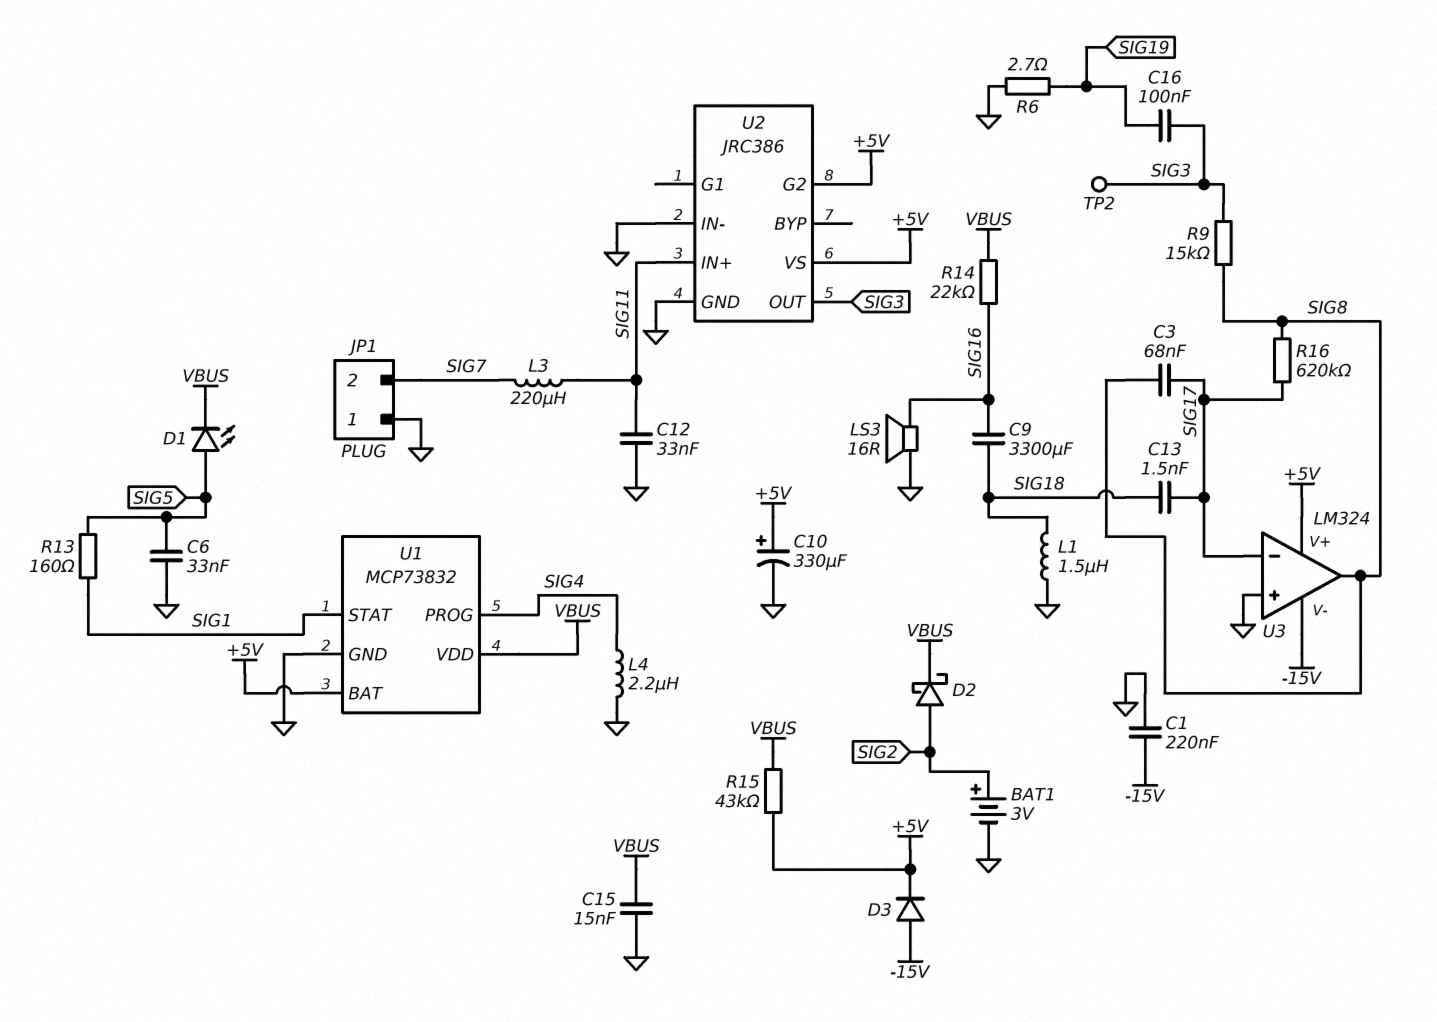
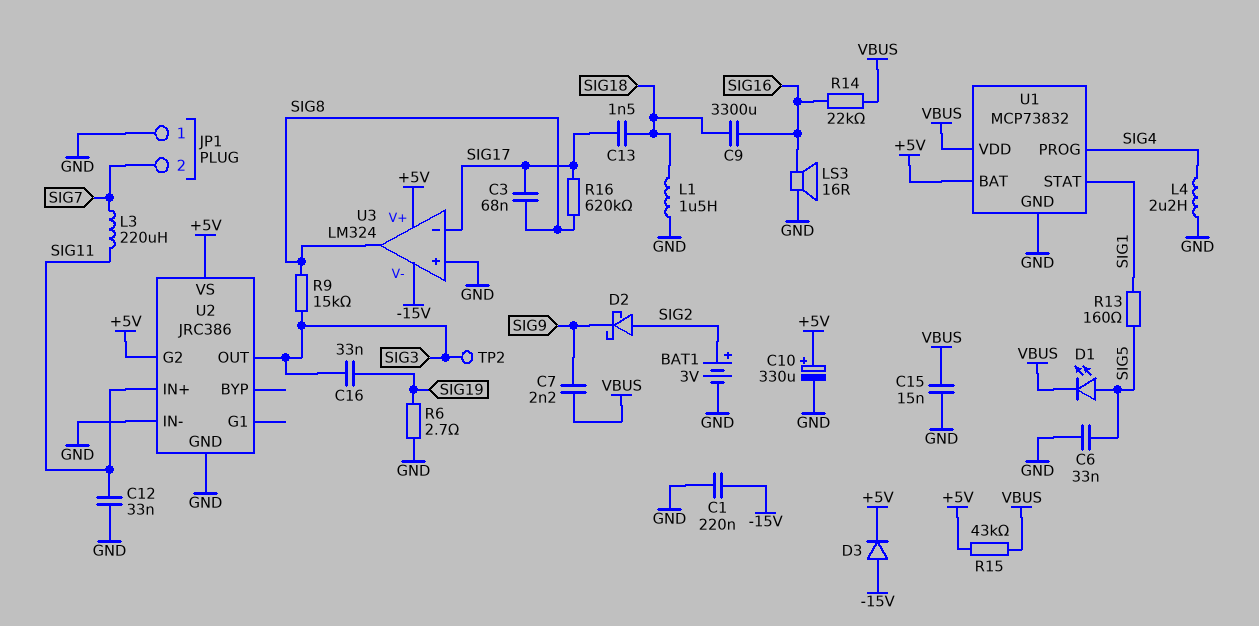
C7: none -> 2.2nF (SIG9, VBUS)
C16: 100nF (SIG3, SIG19) -> 33nF (SIG3, SIG19)
D2: schottky (A SIG2, K VBUS) -> schottky (A SIG2, K SIG9)

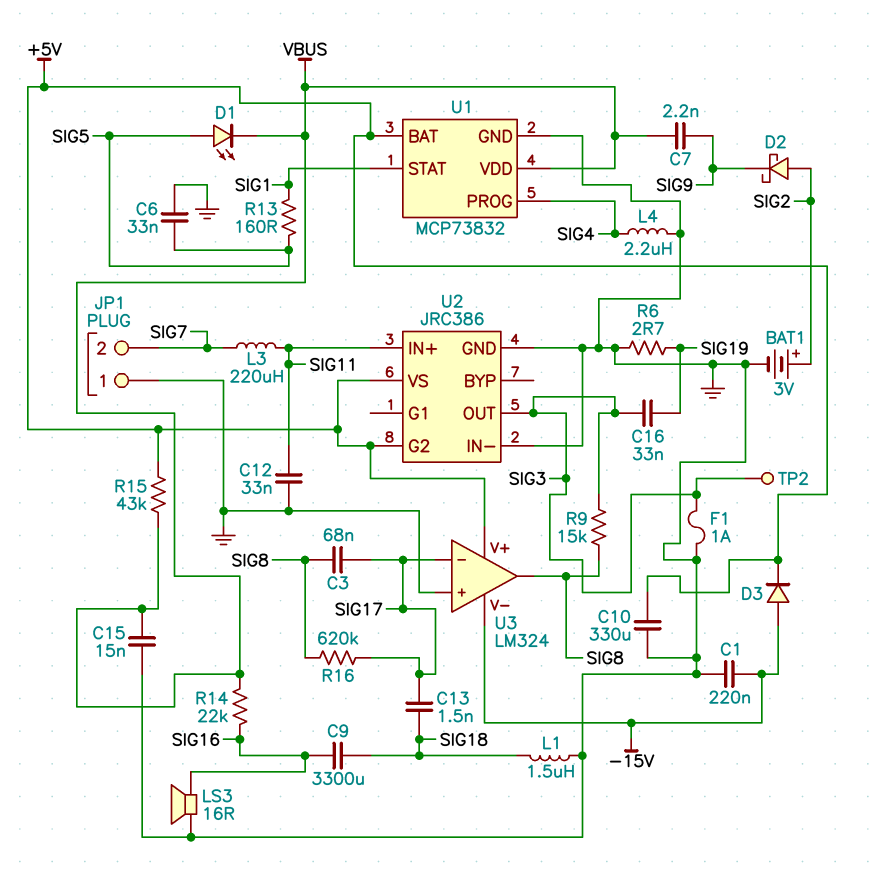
C10: 330uF (plus +5V, minus GND) -> 330uF (+5V, GND)
F1: none -> 1A (GND, SIG3)

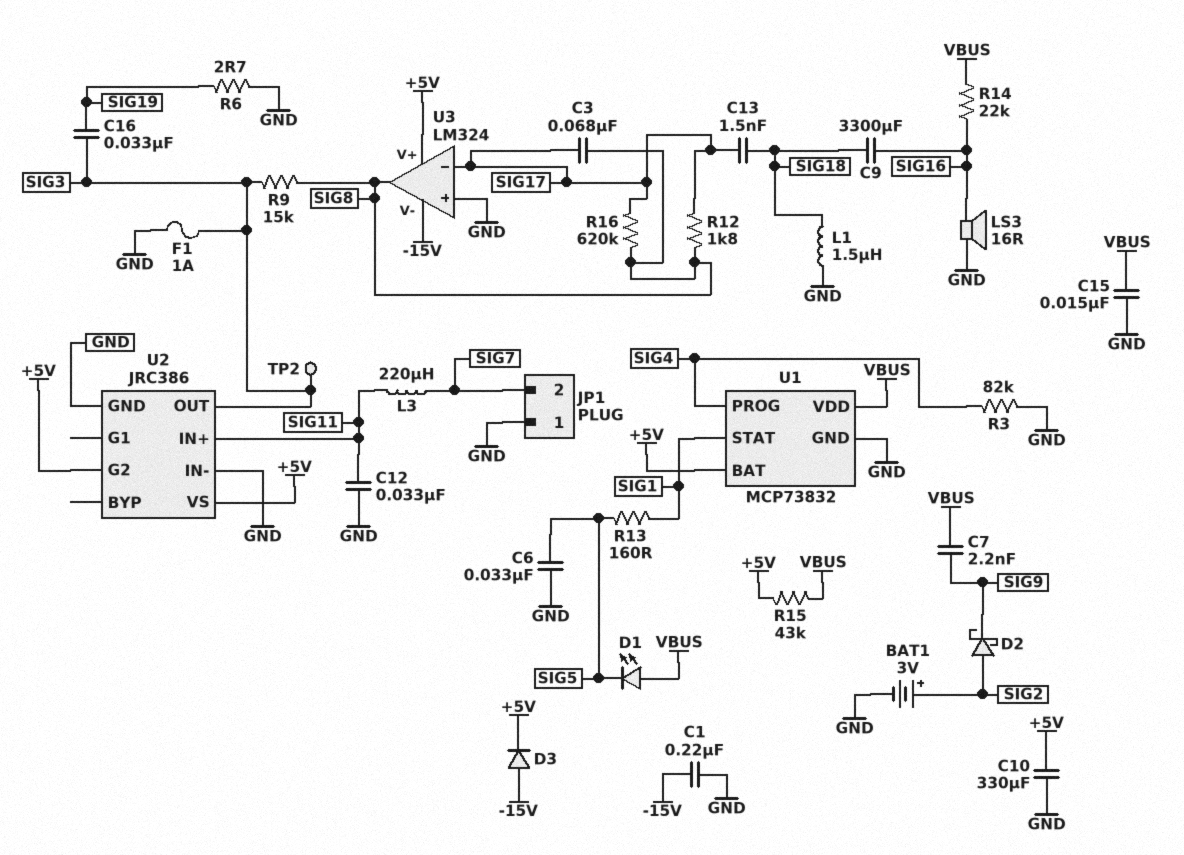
D1: LED (A SIG5, K VBUS) -> LED (A VBUS, K SIG5)
L4: 2.2uH (GND, SIG4) -> none
R3: none -> 82k (GND, SIG4)
R12: none -> 1.8k (SIG8, SIG17)

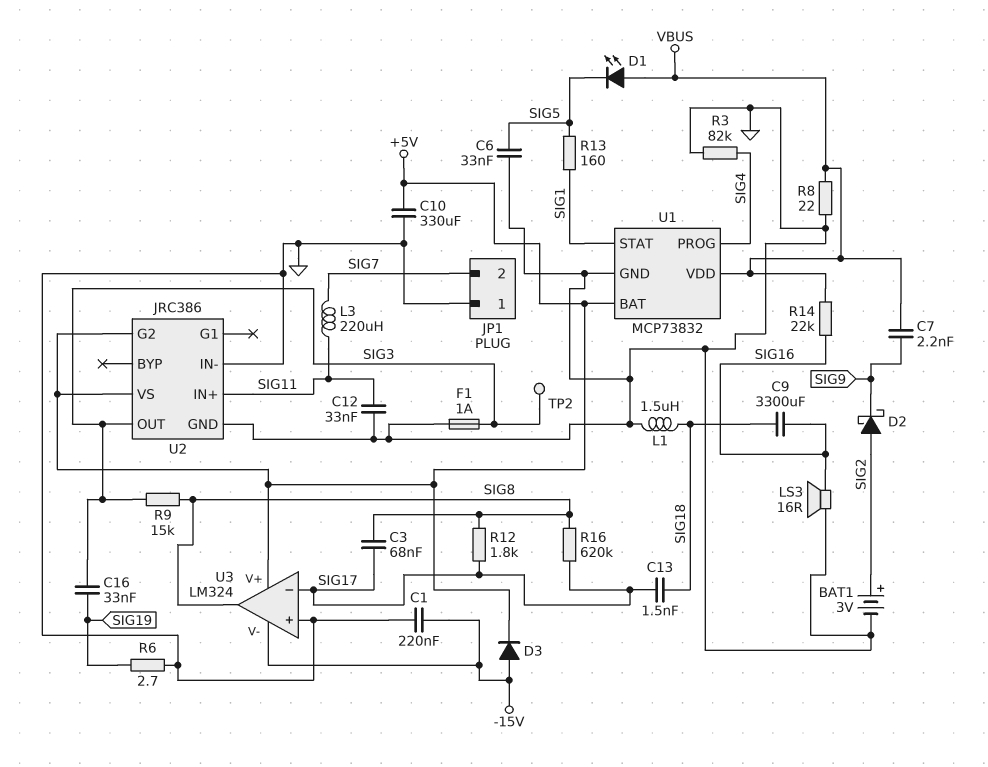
C15: 15nF (GND, VBUS) -> none
R8: none -> 22 (GND, VBUS)
R15: 43k (+5V, VBUS) -> none

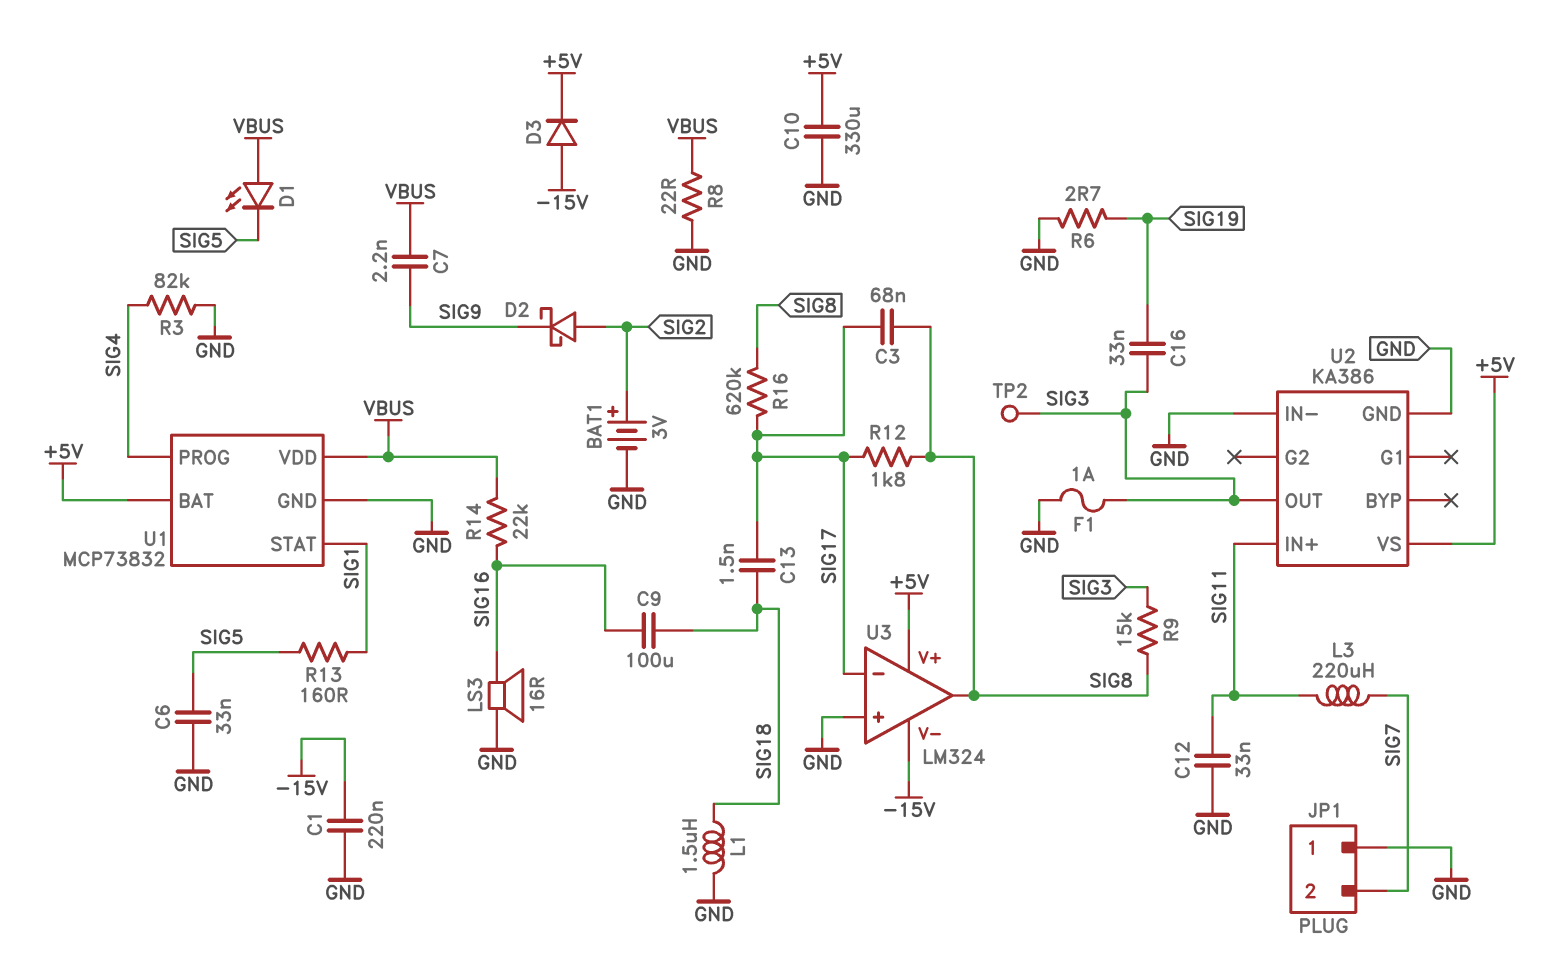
C9: 3300uF (SIG16, SIG18) -> 100uF (SIG16, SIG18)
U2: JRC386 -> KA386
U2 pin G2: +5V -> none

